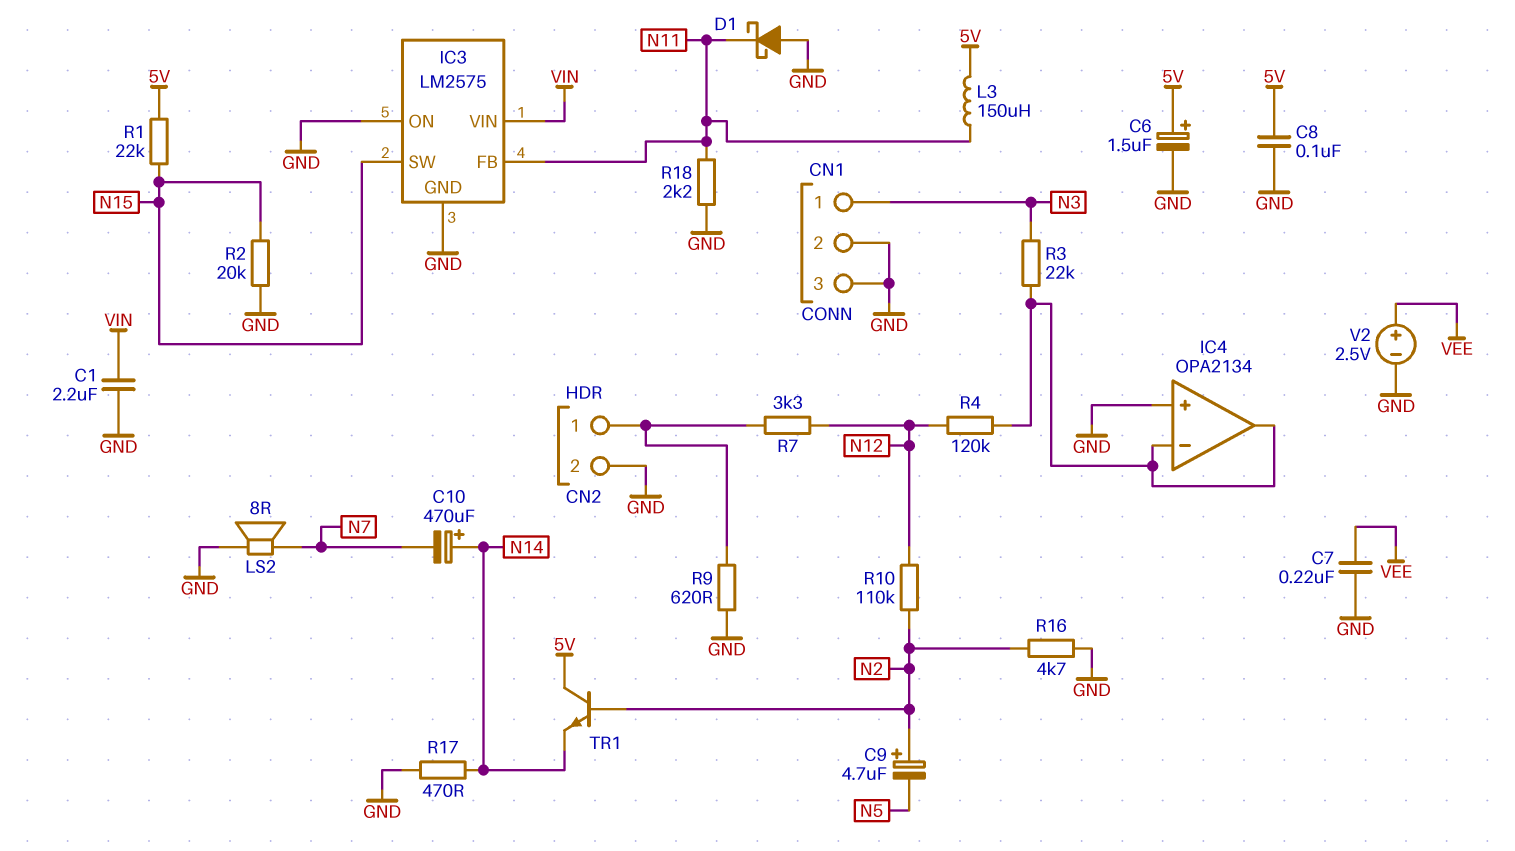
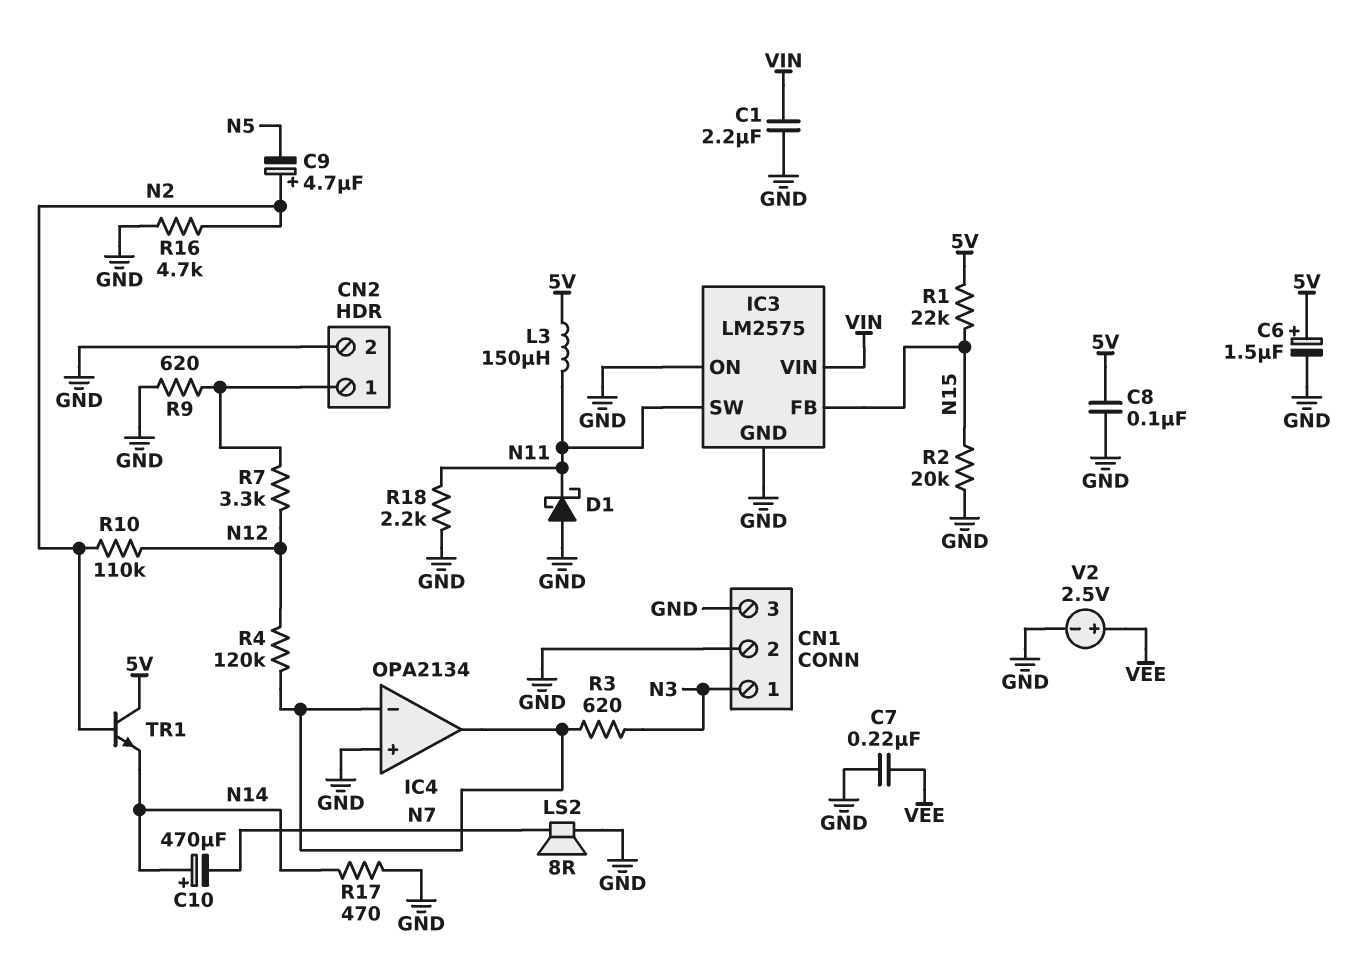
IC3 pin FB: N11 -> N15
IC3 pin SW: N15 -> N11
R3: 22k (IC4/in-, N3) -> 620 (IC4/in-, N3)

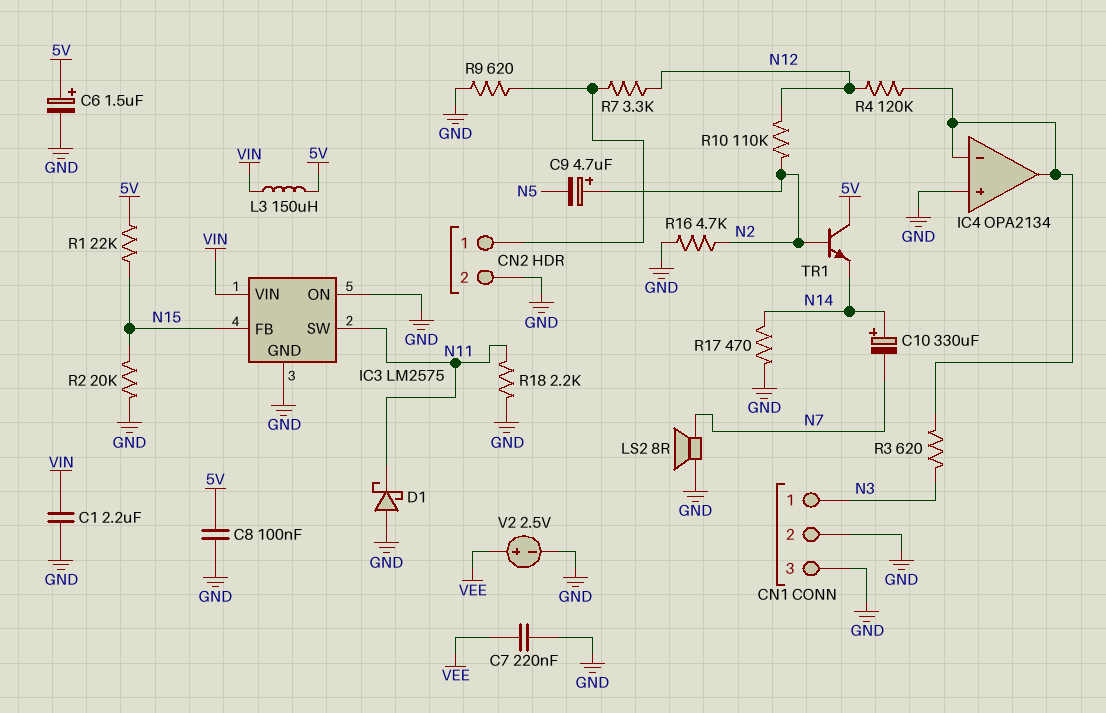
C10: 470uF (plus N14, minus N7) -> 330uF (plus N14, minus N7)
L3: 150uH (5V, N11) -> 150uH (5V, VIN)

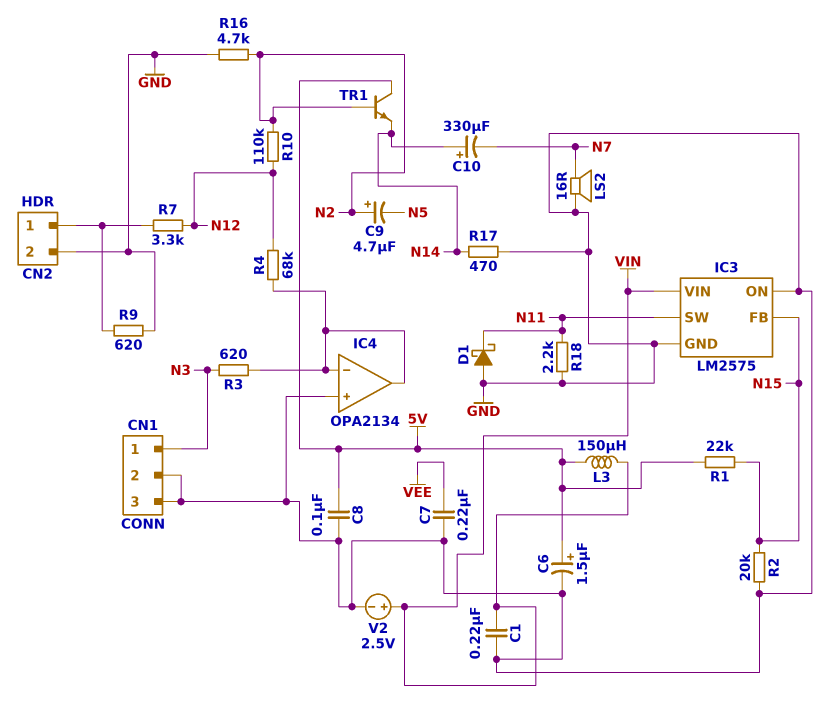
C1: 2.2uF (GND, VIN) -> 220nF (GND, VIN)
LS2: speaker 8R (GND, N7) -> speaker 16R (GND, N7)
R4: 120k (IC4/in-, N12) -> 68k (IC4/in-, N12)
V2: 2.5V (plus VEE, minus GND) -> 2.5V (plus VIN, minus GND)

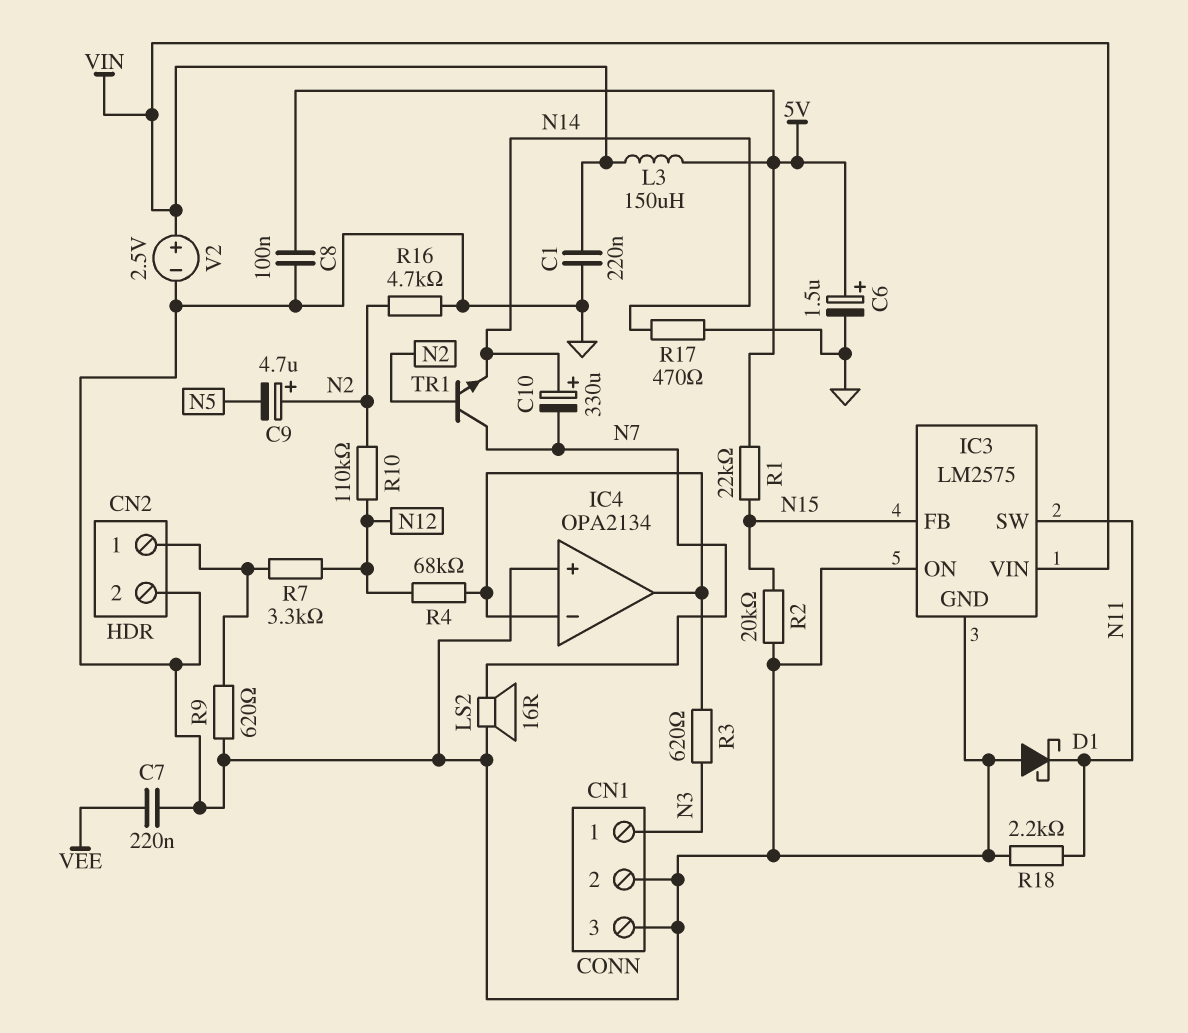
TR1: NPN (B N2, C 5V, E N14) -> NPN (B N2, C N7, E N14)

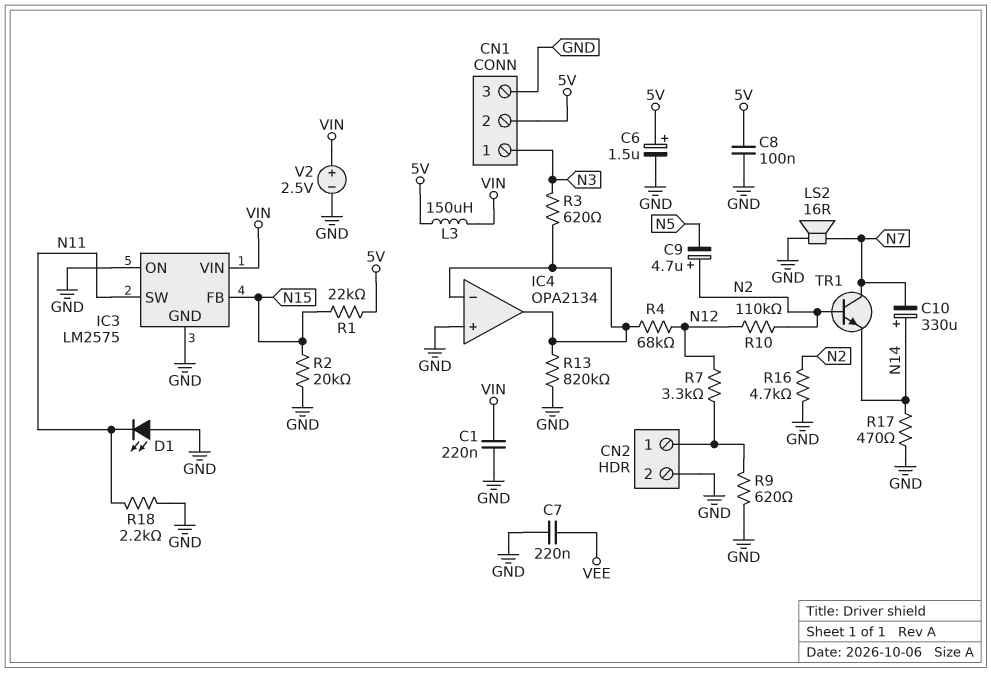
CN1 pin 2: GND -> 5V
D1: schottky (A GND, K N11) -> LED (A GND, K N11)
R13: none -> 820k (GND, IC4/in-)

